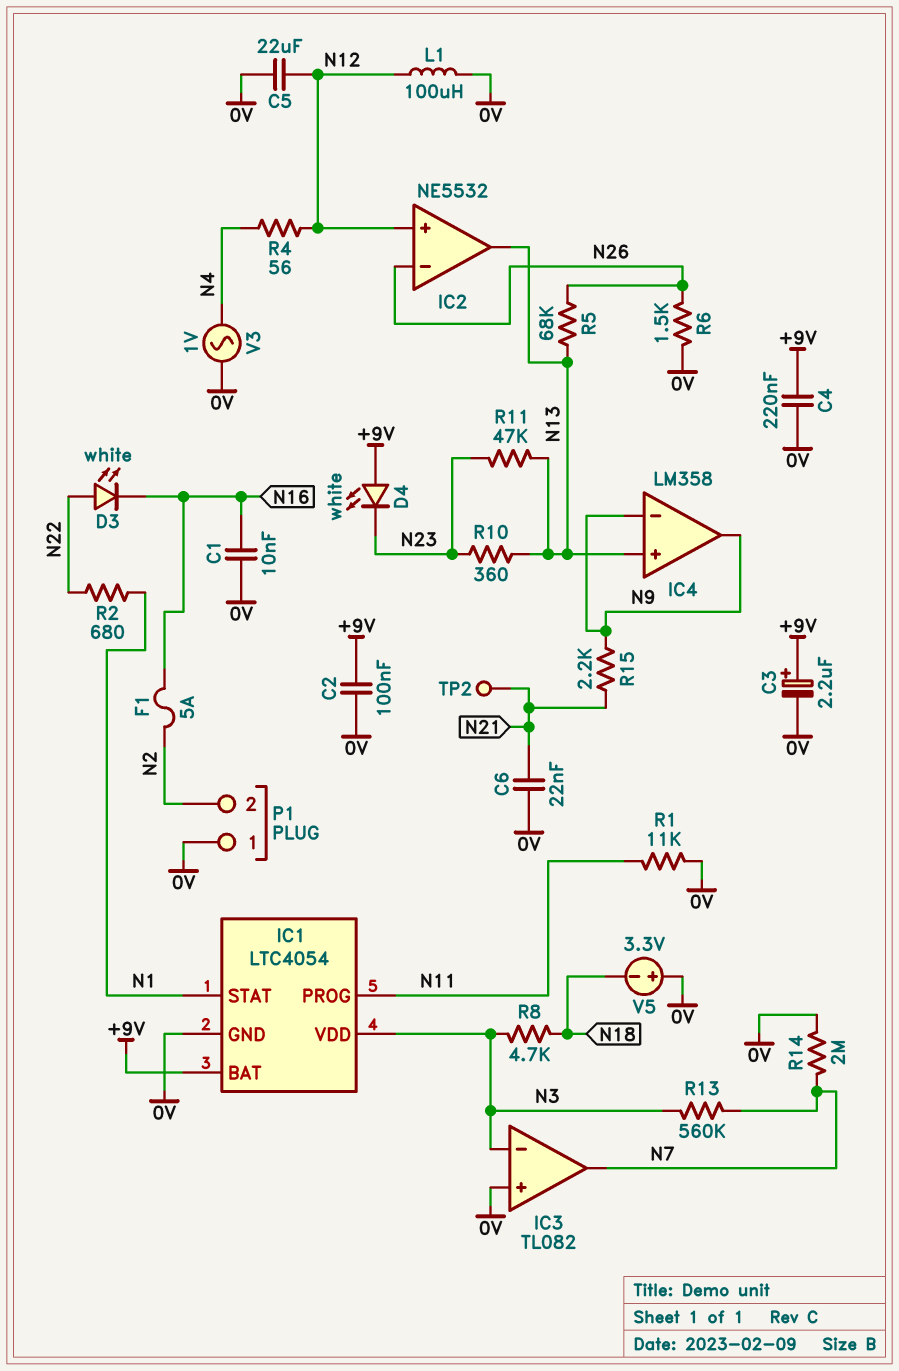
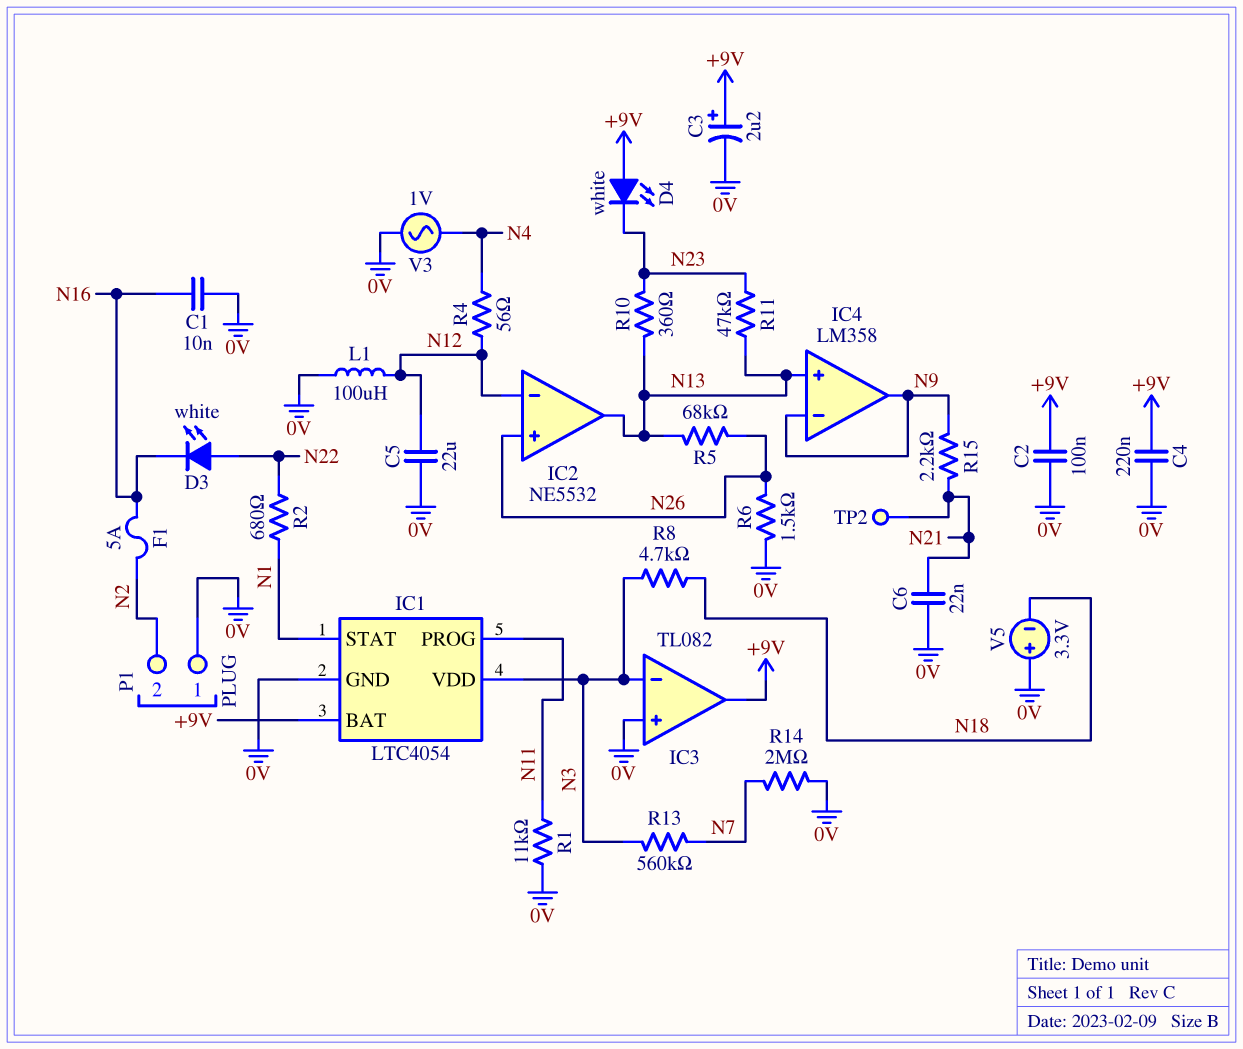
IC2 pin in+: N12 -> N26
IC2 pin in-: N26 -> N12
IC3 pin out: N7 -> +9V

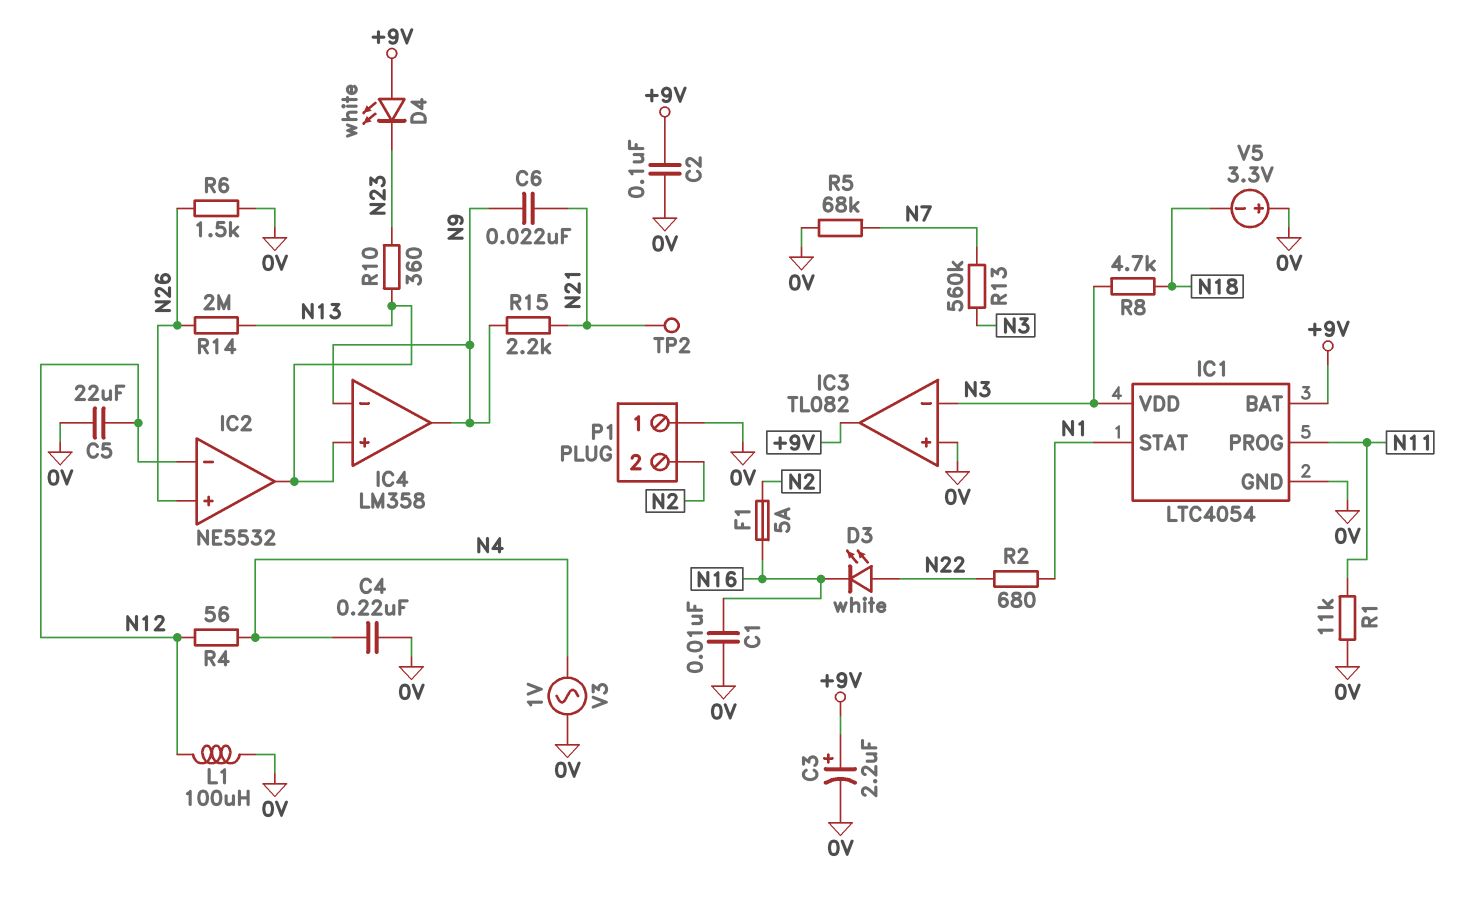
C4: 220nF (+9V, 0V) -> 220nF (0V, N4)
C6: 22nF (0V, N21) -> 22nF (N9, N21)
R5: 68k (N13, N26) -> 68k (0V, N7)
R11: 47k (N13, N23) -> none
R14: 2M (0V, N7) -> 2M (N13, N26)

